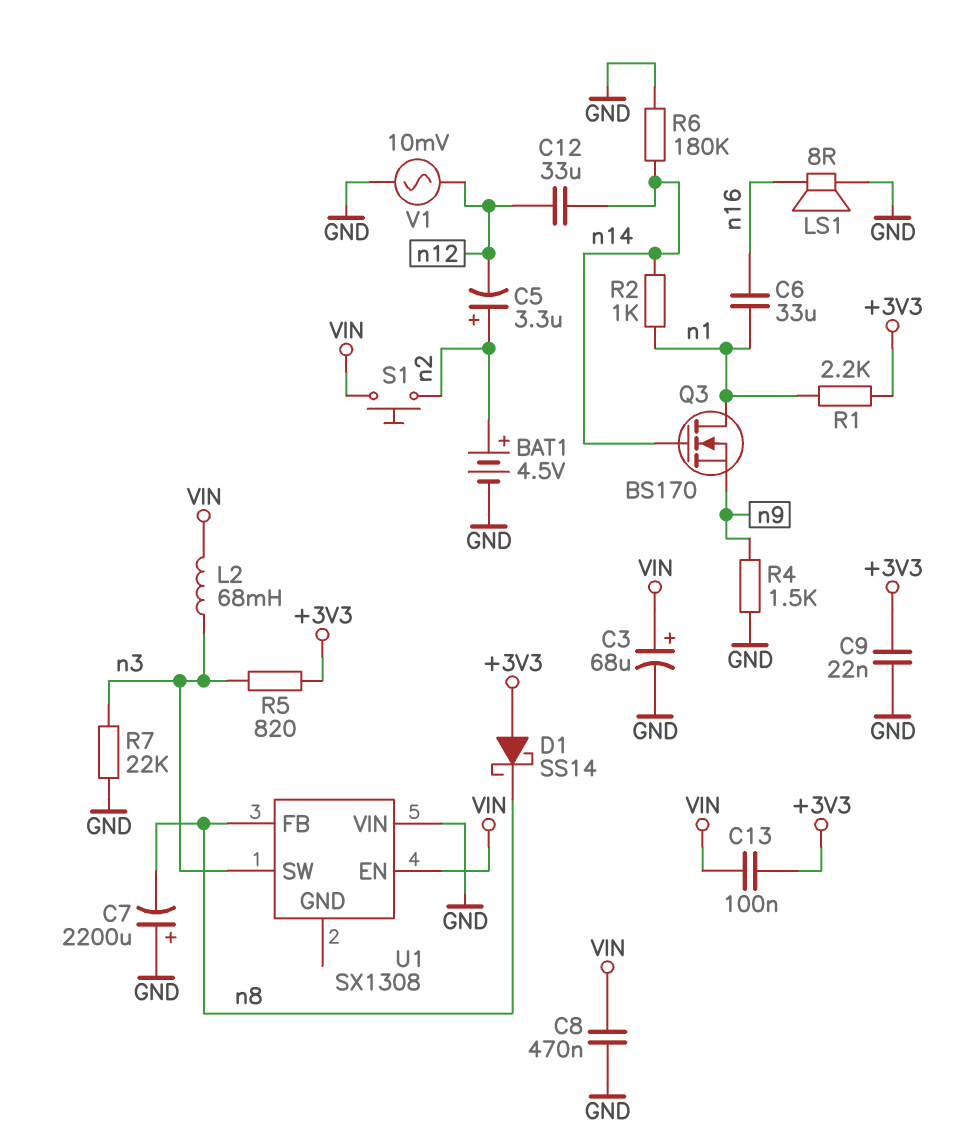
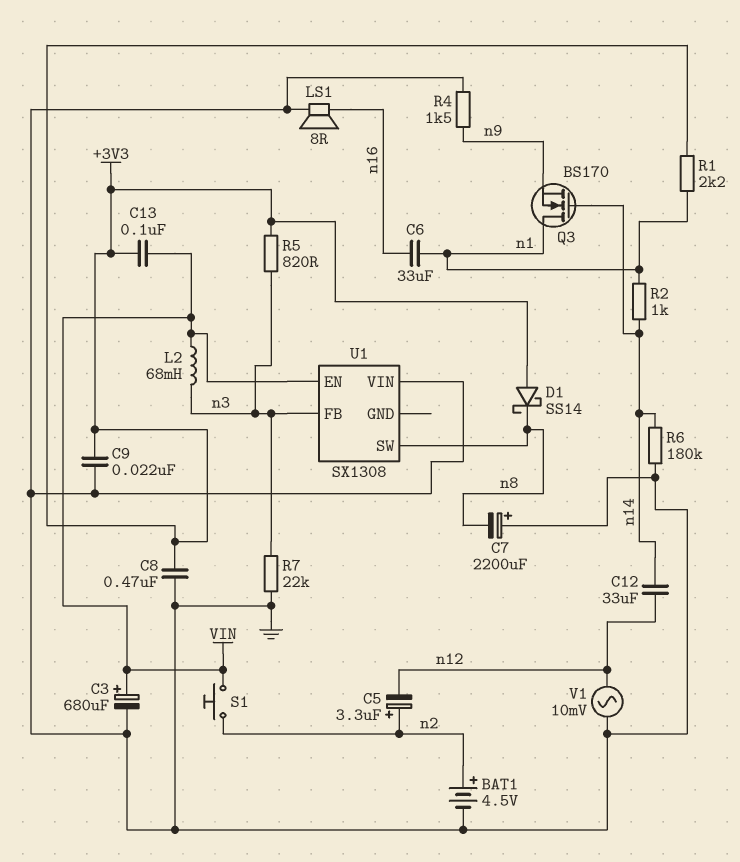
C3: 68uF (plus VIN, minus GND) -> 680uF (plus VIN, minus GND)
C8: 470nF (GND, VIN) -> 470nF (+3V3, GND)
U1 pin FB: n8 -> n3
U1 pin SW: n3 -> n8

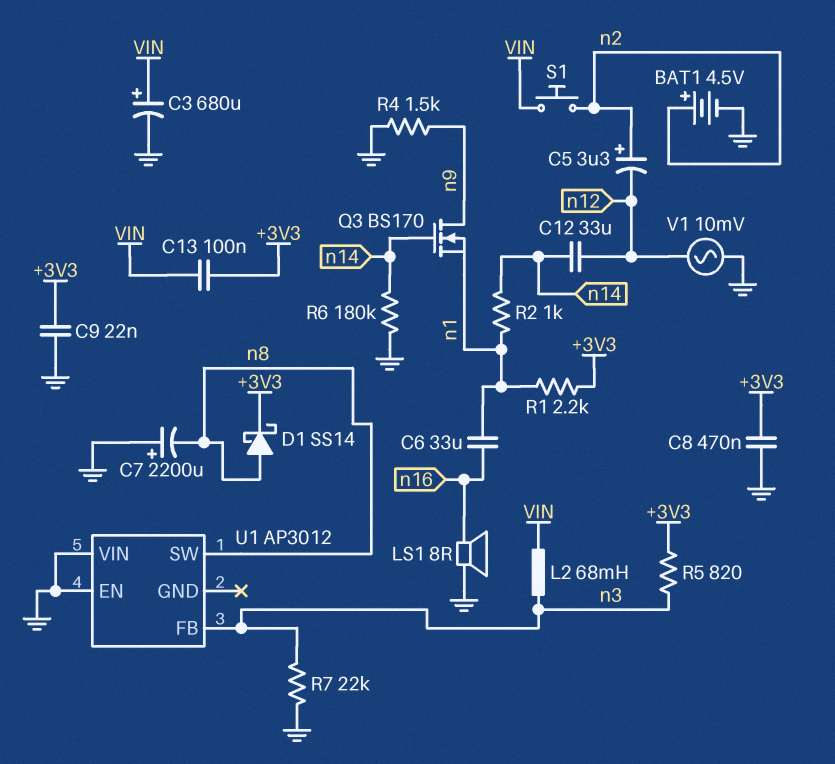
D1: schottky SS14 (A +3V3, K n8) -> schottky SS14 (A n8, K +3V3)
Q3: NMOS BS170 (G n14, D n1, S n9) -> NMOS BS170 (G n14, D n9, S n1)
U1: SX1308 -> AP3012
U1 pin EN: VIN -> GND

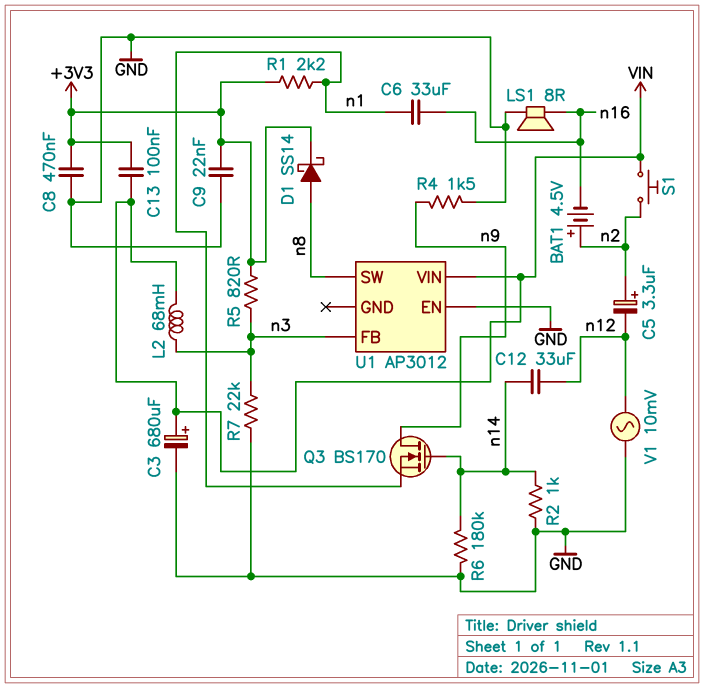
BAT1: 4.5V (plus n2, minus GND) -> 4.5V (plus n2, minus n16)
C7: 2200uF (plus GND, minus n8) -> none
R2: 1k (n1, n14) -> 1k (GND, n14)
U1 pin VIN: GND -> VIN

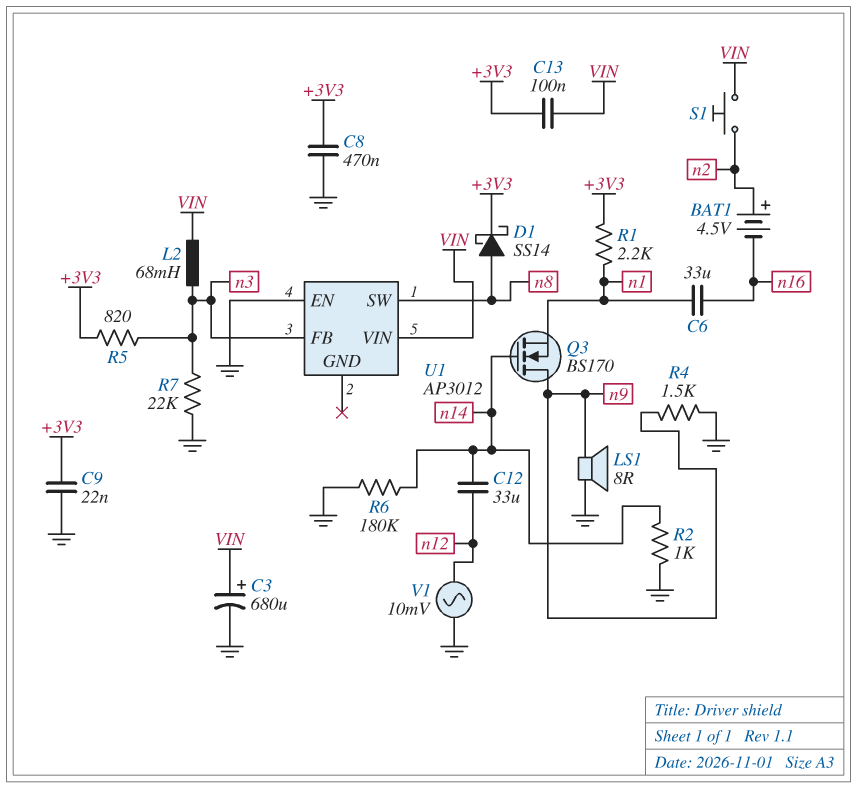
C5: 3.3uF (plus n2, minus n12) -> none
LS1: speaker 8R (GND, n16) -> speaker 8R (GND, n9)

